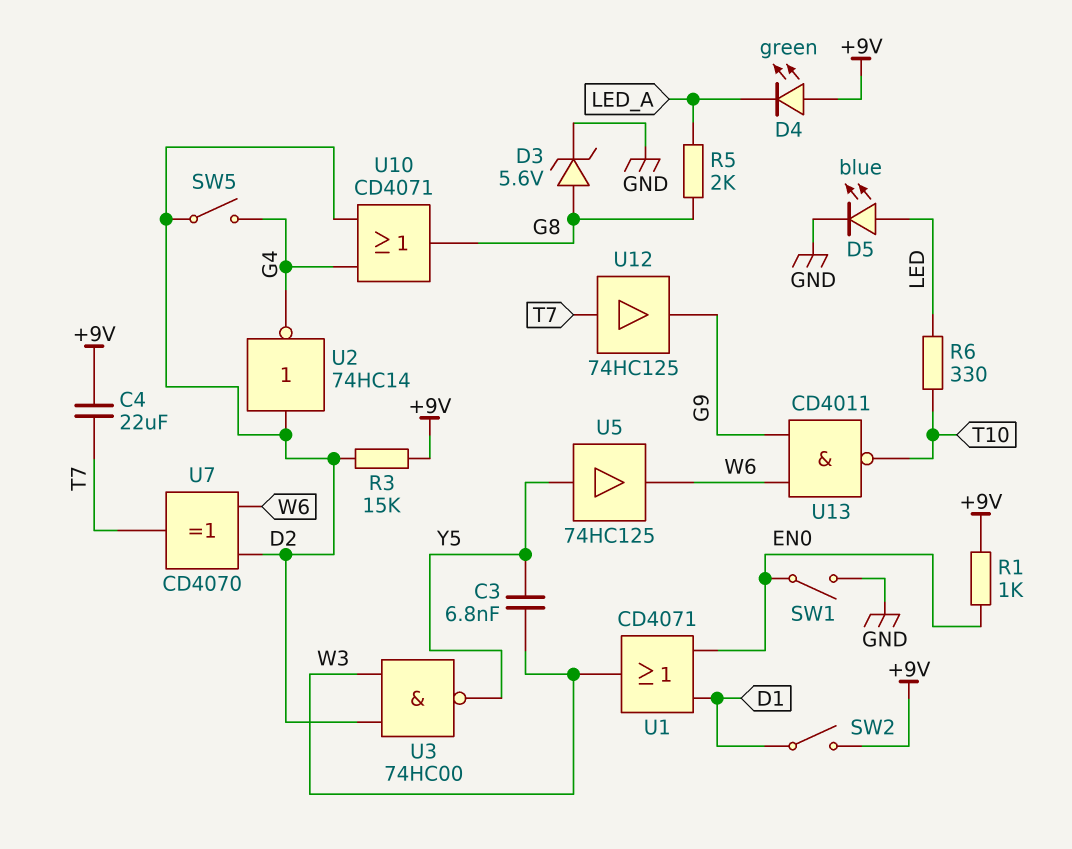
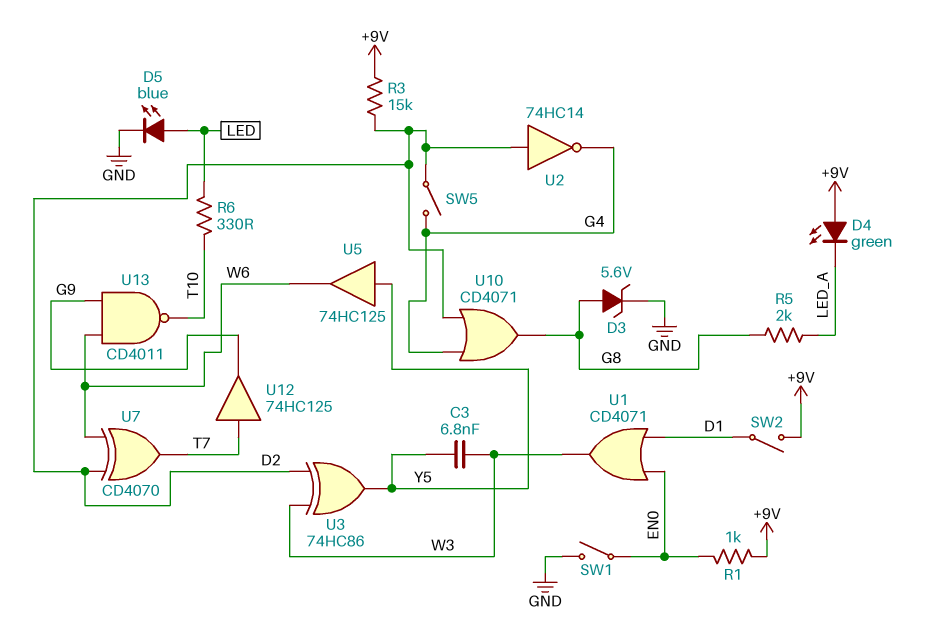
C4: 22uF (+9V, T7) -> none
U3: NAND 74HC00 (in D2, in W3, out Y5) -> XOR 74HC86 (in D2, in W3, out Y5)

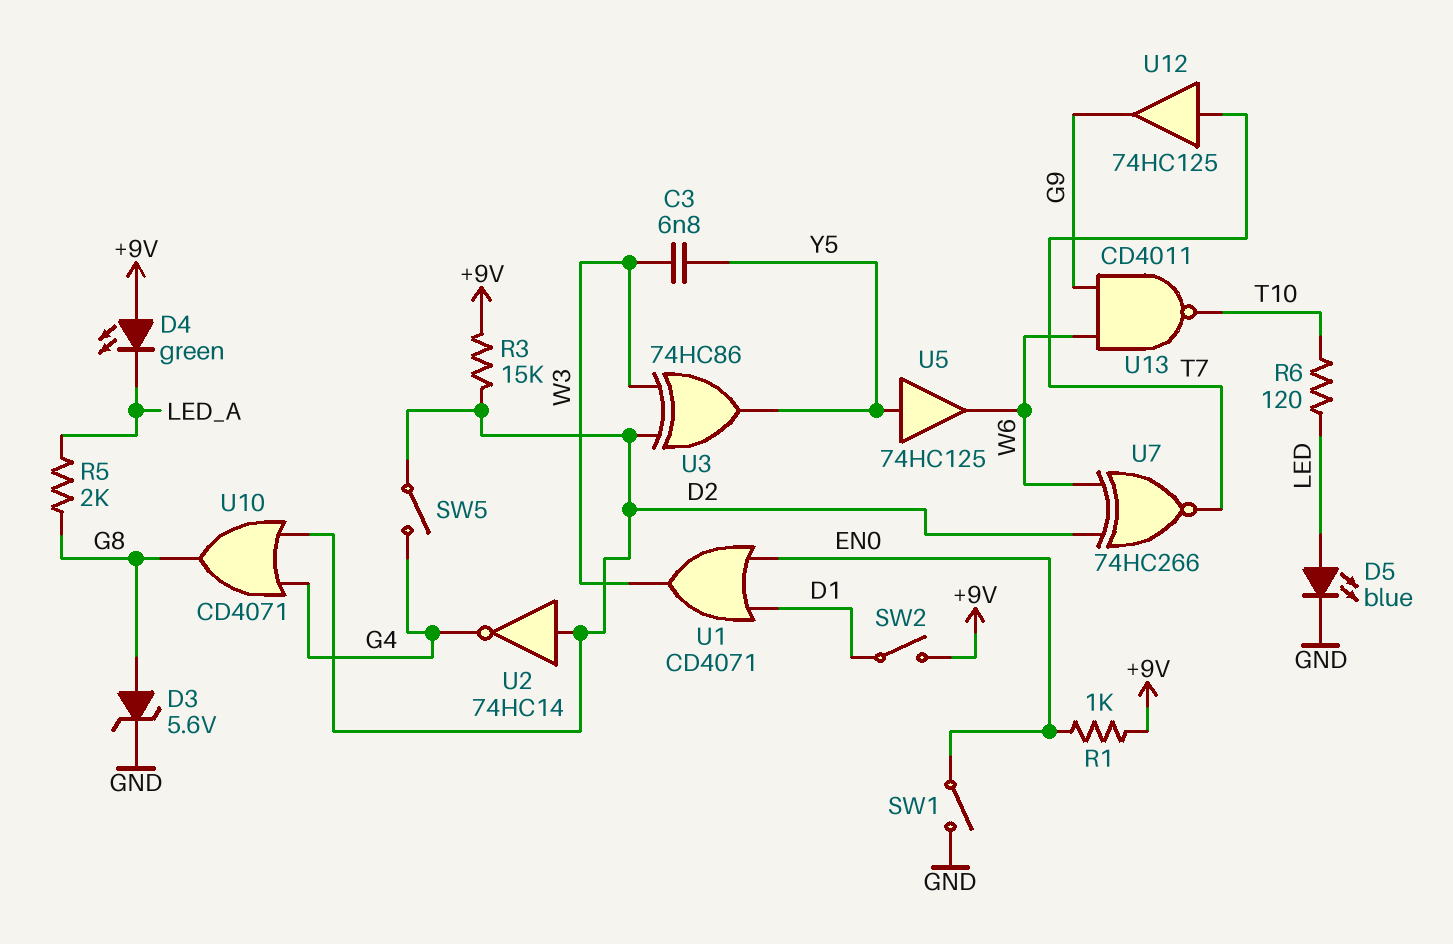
R6: 330 (LED, T10) -> 120 (LED, T10)
U7: XOR CD4070 (in D2, in W6, out T7) -> XNOR 74HC266 (in D2, in W6, out T7)

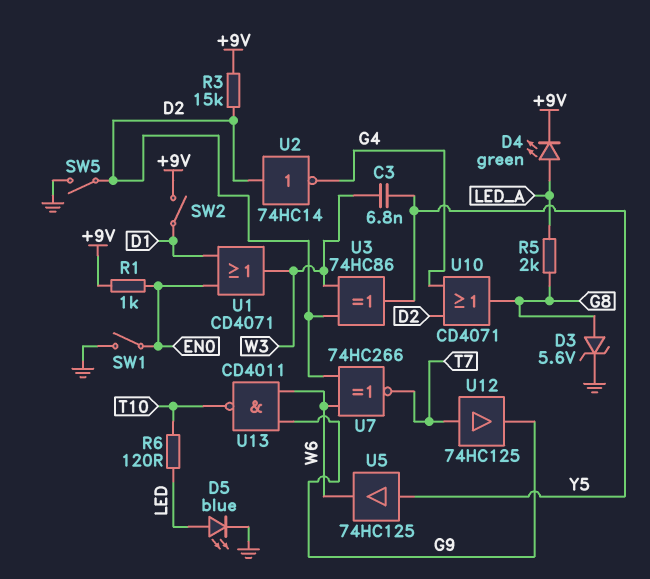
D4: LED green (A +9V, K LED_A) -> LED green (A LED_A, K +9V)
SW5: switch (D2, G4) -> switch (D2, GND)

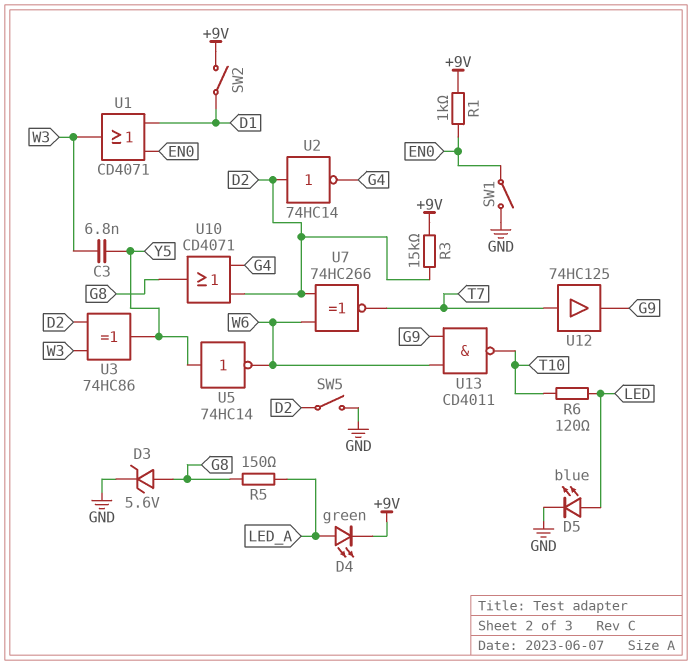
R5: 2k (G8, LED_A) -> 150 (G8, LED_A)
U5: buffer 74HC125 (in Y5, out W6) -> NOT 74HC14 (in Y5, out W6)

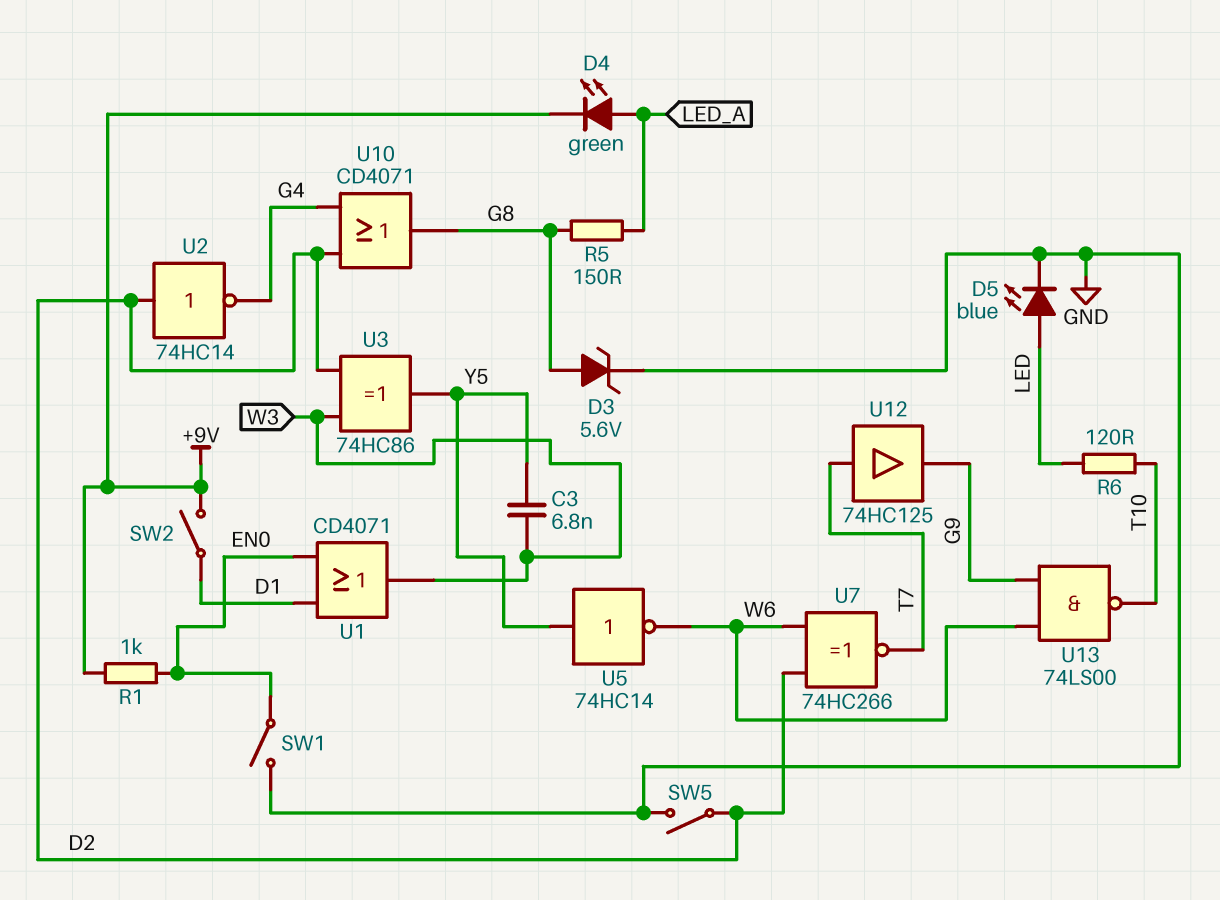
R3: 15k (+9V, D2) -> none
U13: NAND CD4011 (in G9, in W6, out T10) -> NAND 74LS00 (in G9, in W6, out T10)

